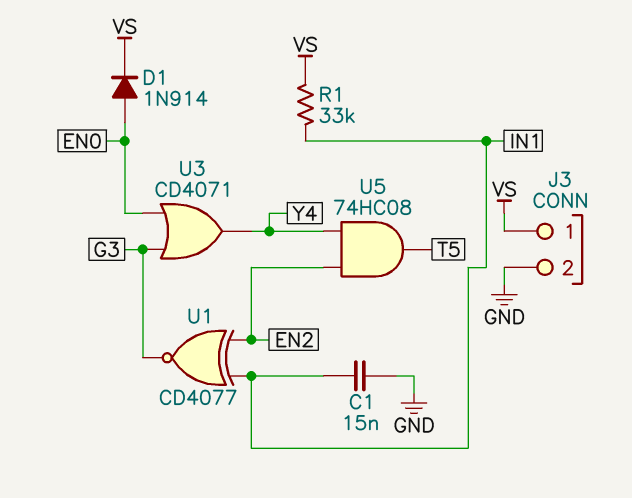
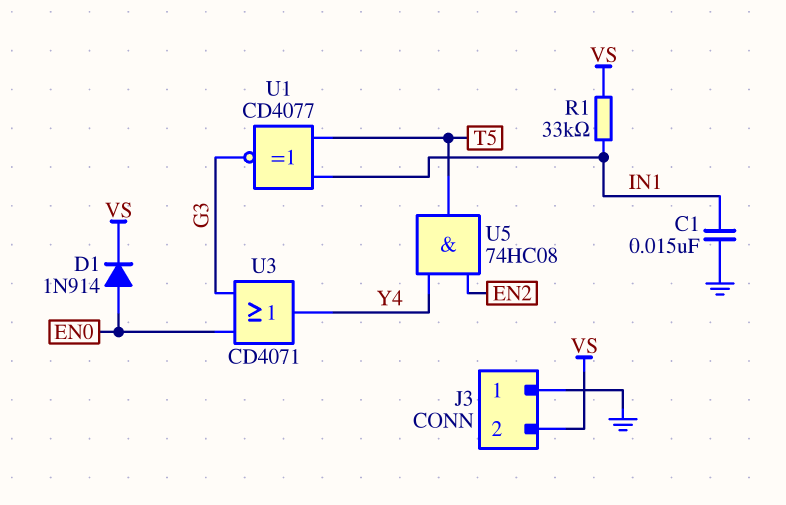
J3 pin 1: VS -> GND
J3 pin 2: GND -> VS
U1: XNOR CD4077 (in EN2, in IN1, out G3) -> XNOR CD4077 (in IN1, in T5, out G3)

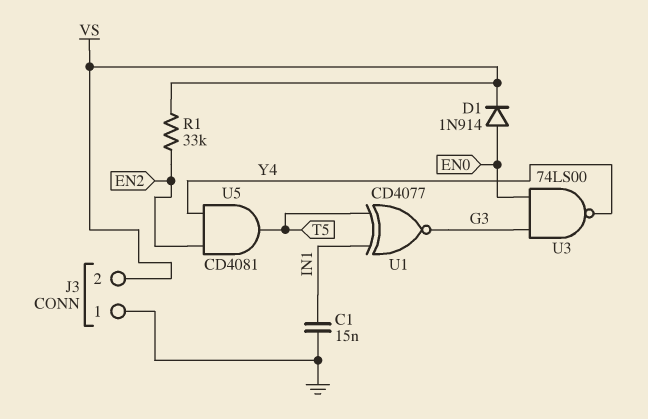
R1: 33k (IN1, VS) -> 33k (EN2, VS)
U3: OR CD4071 (in EN0, in G3, out Y4) -> NAND 74LS00 (in EN0, in G3, out Y4)
U5: AND 74HC08 (in EN2, in Y4, out T5) -> AND CD4081 (in EN2, in Y4, out T5)

